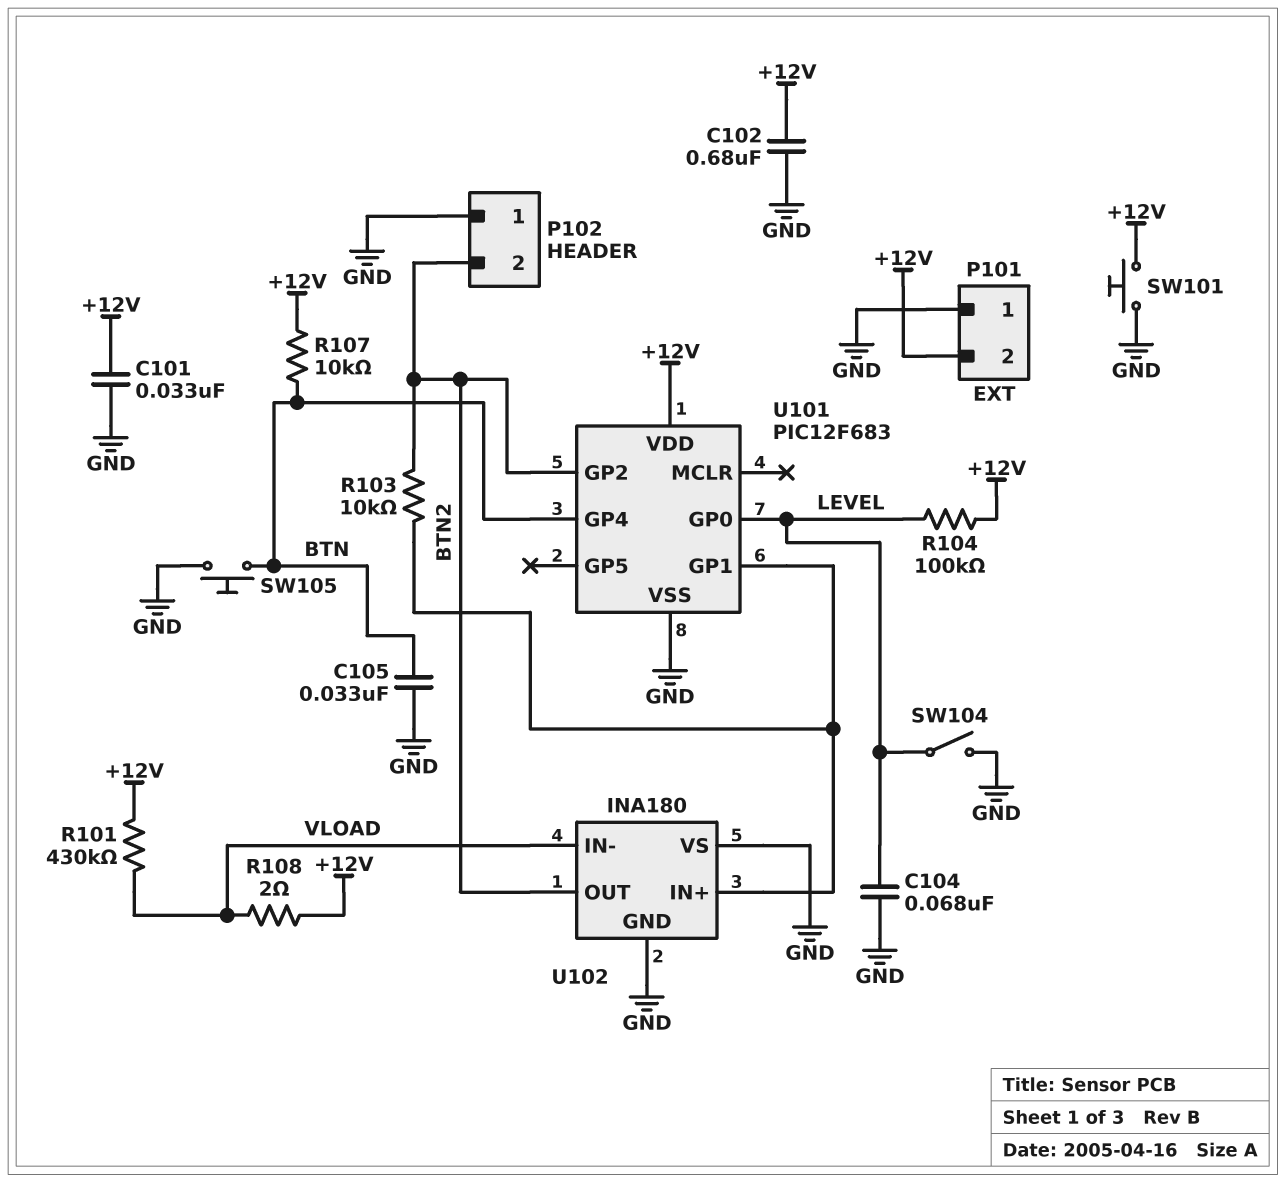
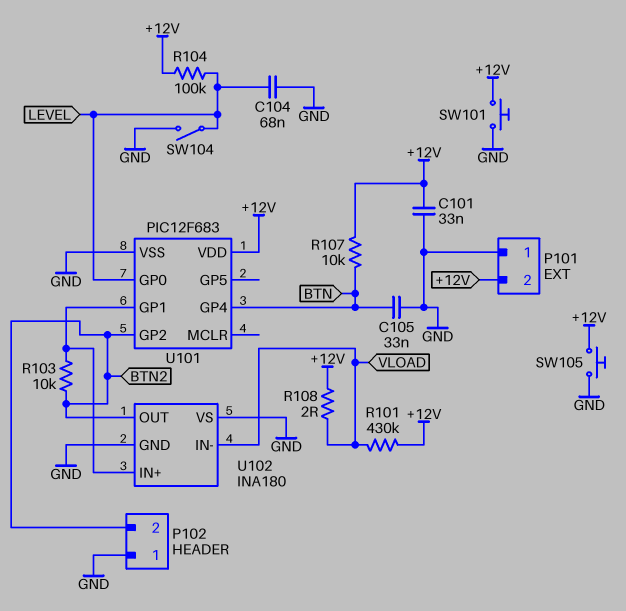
C102: 680nF (+12V, GND) -> none
SW105: button (BTN, GND) -> button (+12V, GND)

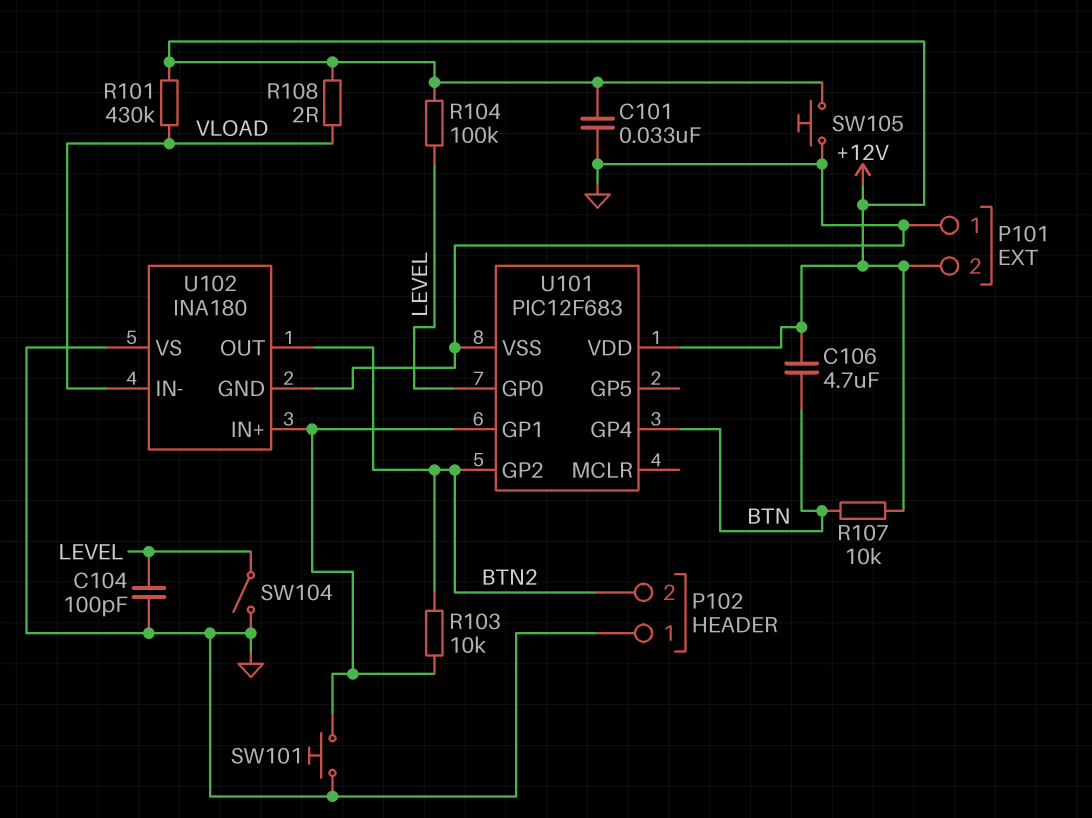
C104: 68nF (GND, LEVEL) -> 100pF (GND, LEVEL)
C105: 33nF (BTN, GND) -> none
C106: none -> 4.7uF (+12V, BTN)
SW101: button (+12V, GND) -> button (GND, U101/GP1)

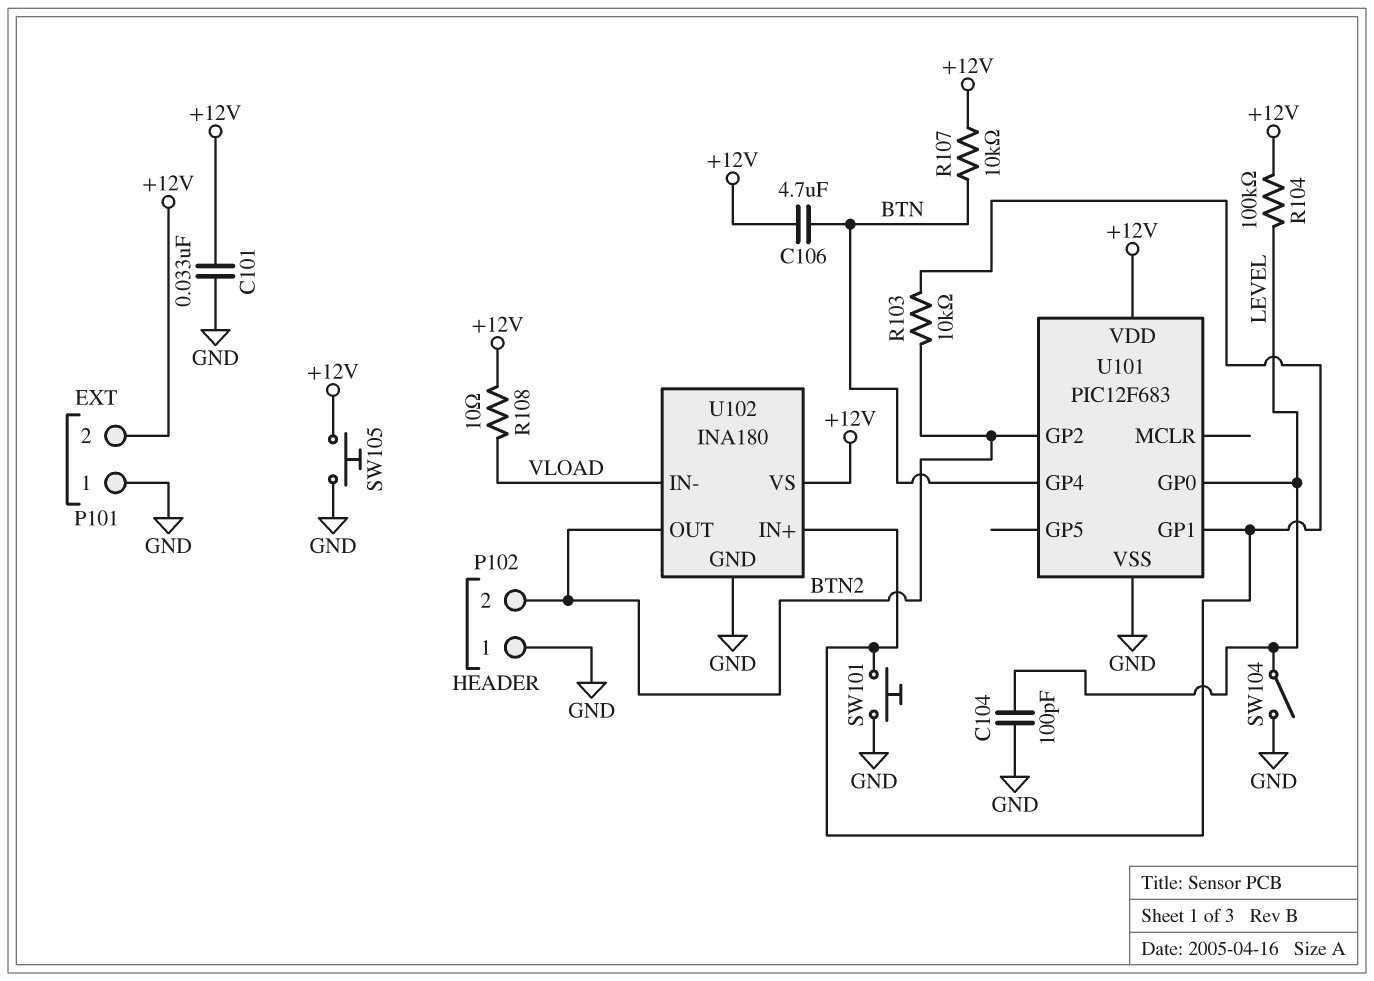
R101: 430k (+12V, VLOAD) -> none
R108: 2 (+12V, VLOAD) -> 10 (+12V, VLOAD)
U102 pin VS: GND -> +12V

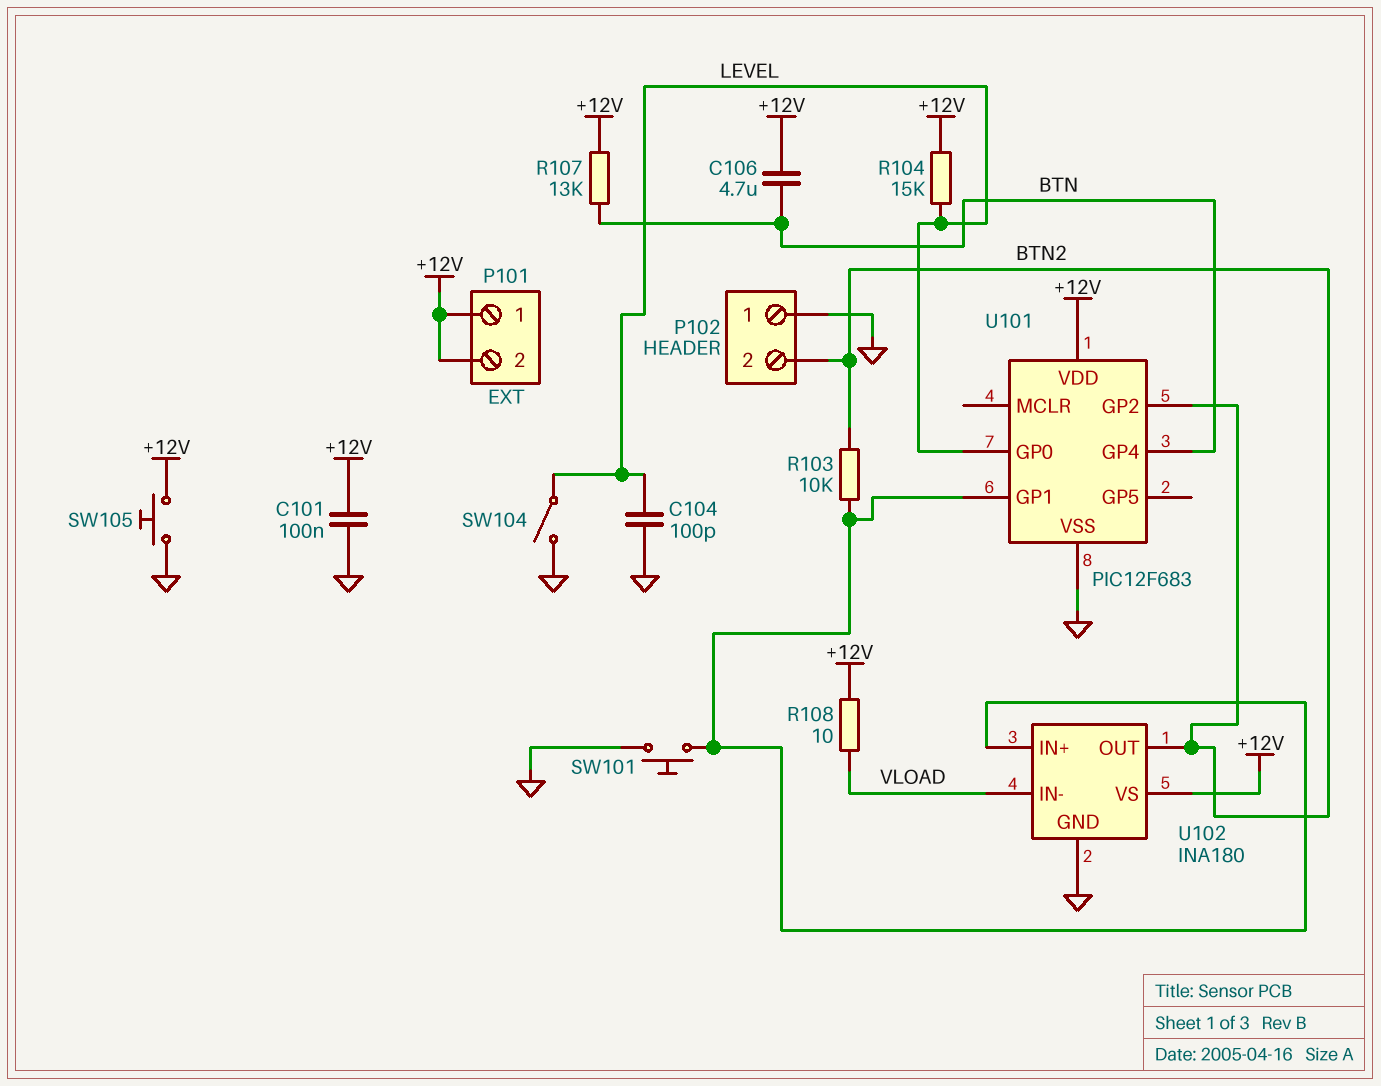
C101: 33nF (+12V, GND) -> 100nF (+12V, GND)
P101 pin 1: GND -> +12V
R104: 100k (+12V, LEVEL) -> 15k (+12V, LEVEL)
R107: 10k (+12V, BTN) -> 13k (+12V, BTN)

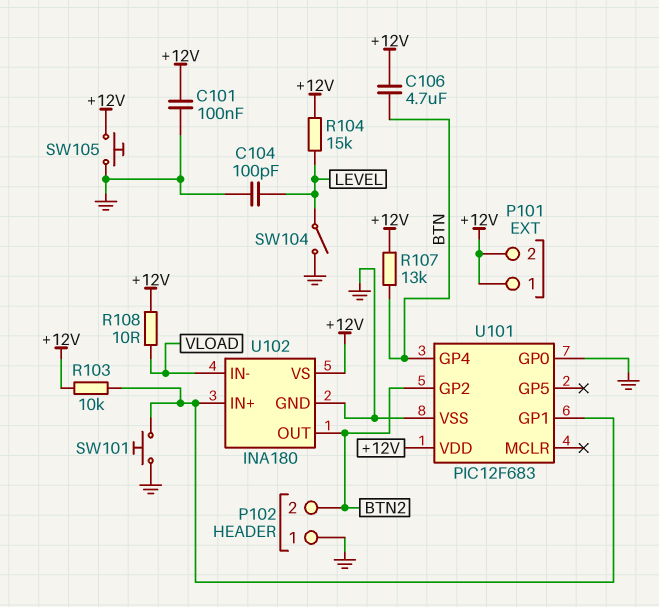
R103: 10k (BTN2, U101/GP1) -> 10k (+12V, U101/GP1)
U101 pin GP0: LEVEL -> GND

